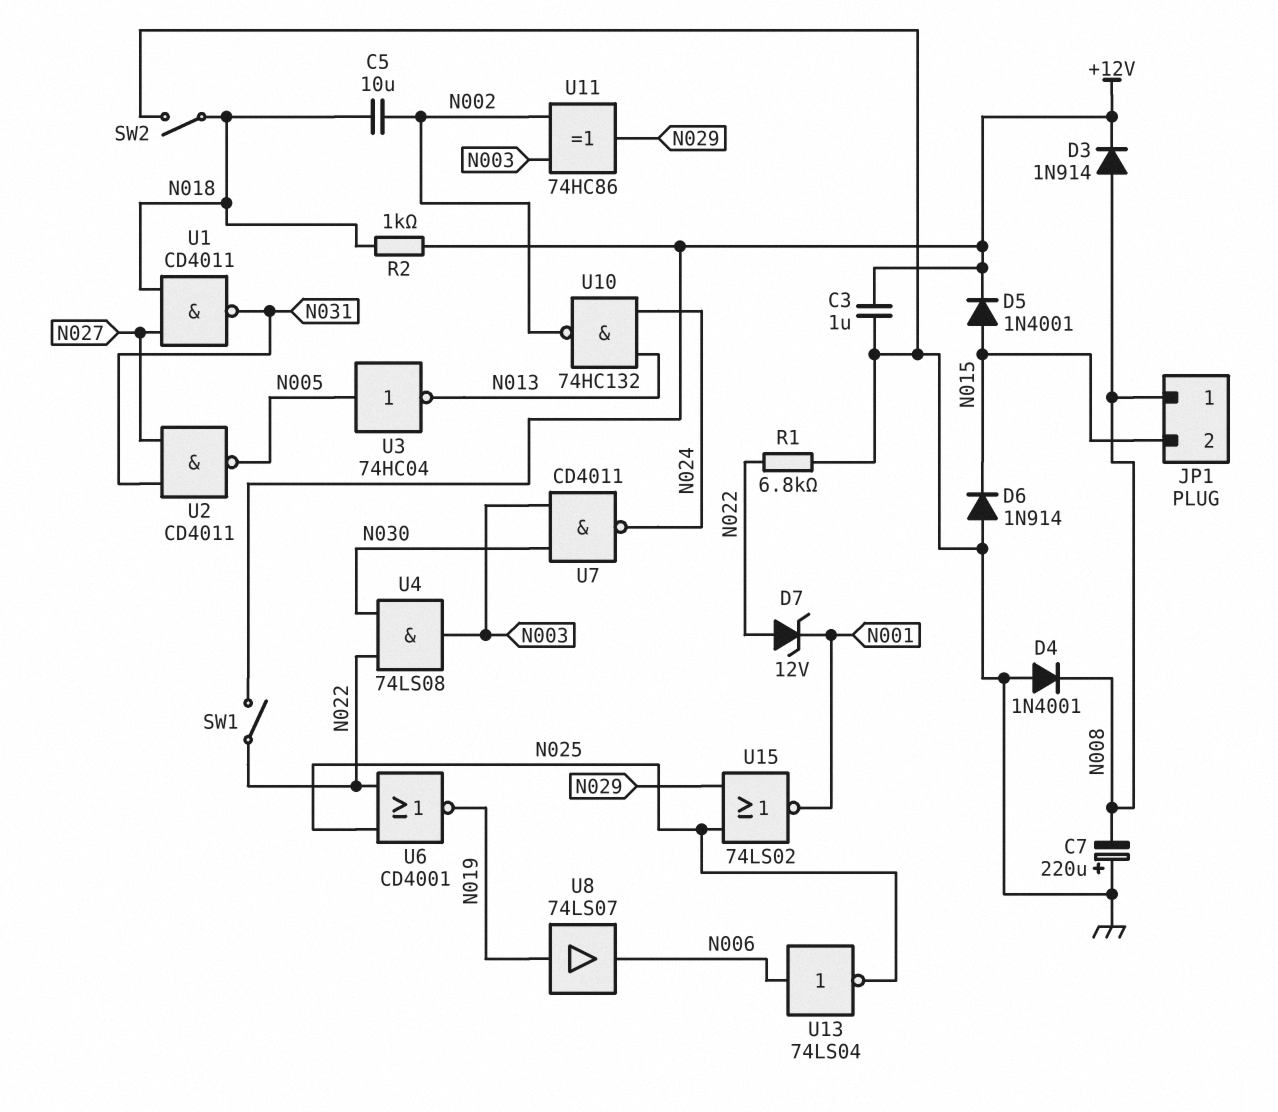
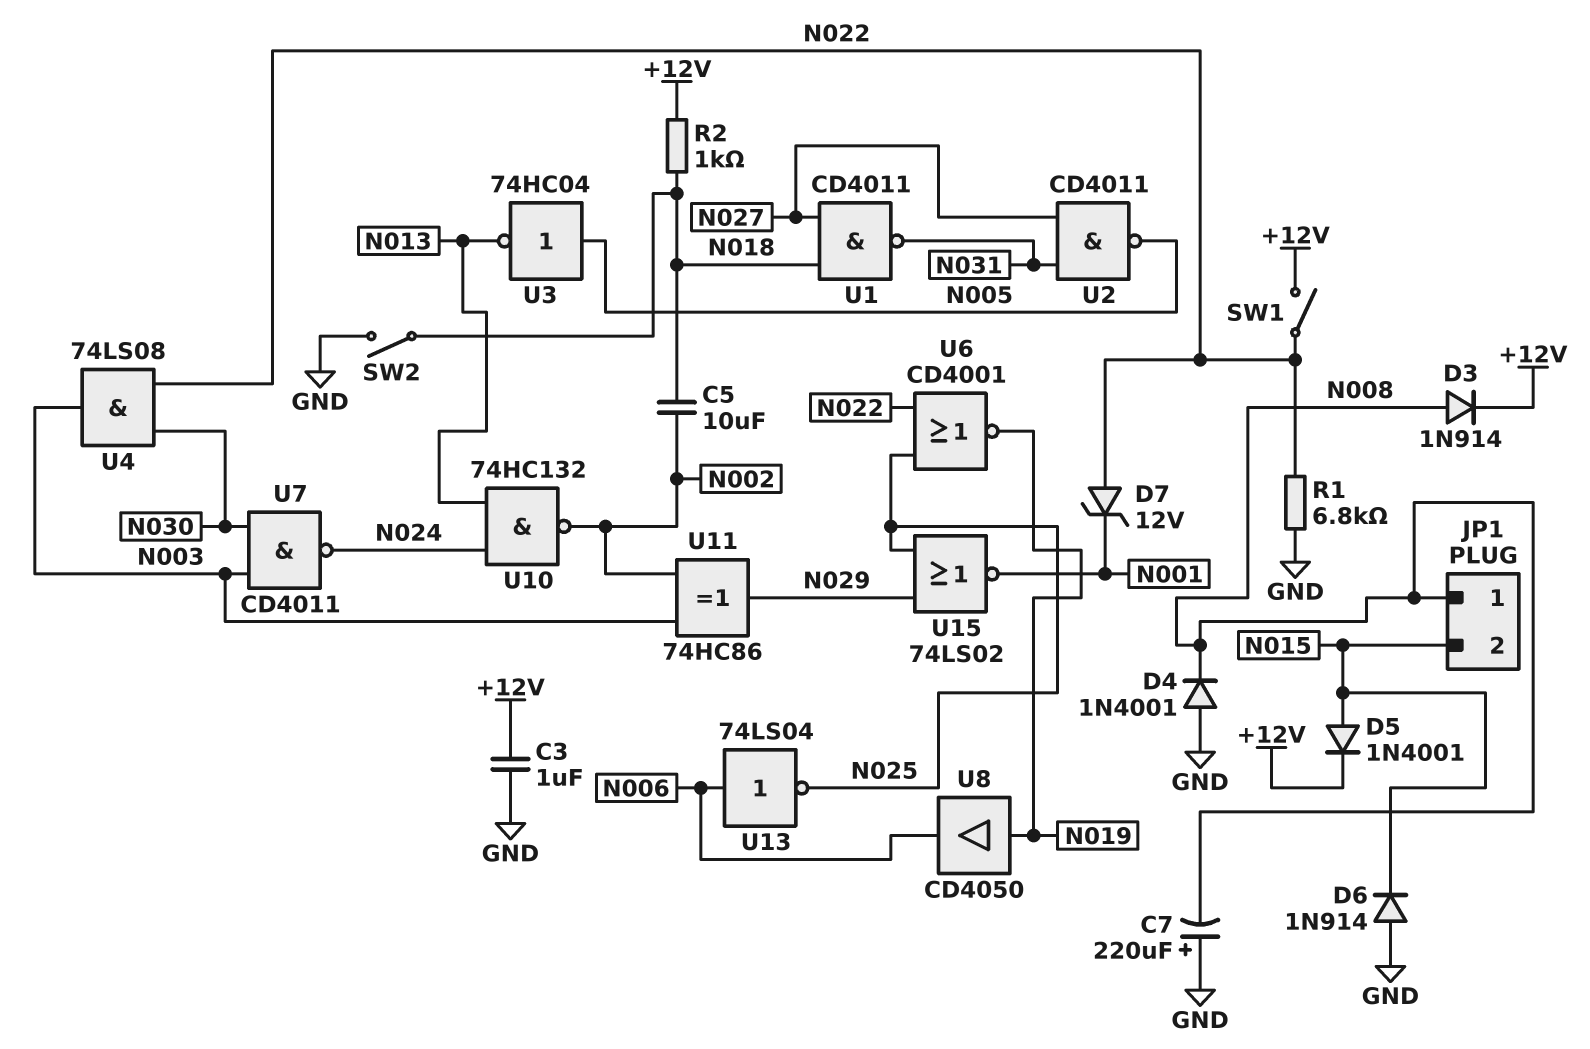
U8: buffer 74LS07 (in N019, out N006) -> buffer CD4050 (in N019, out N006)

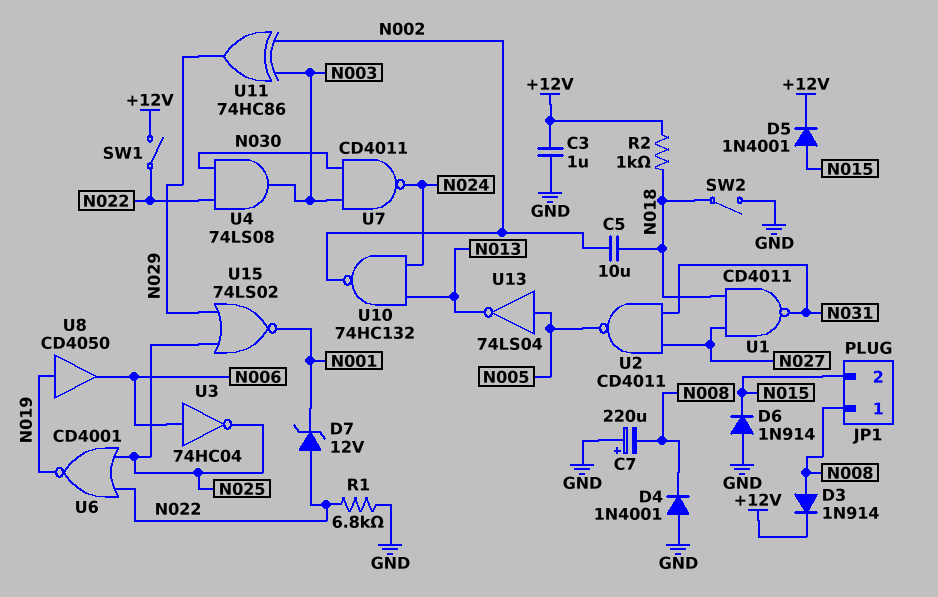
U3: NOT 74HC04 (in N005, out N013) -> NOT 74HC04 (in N006, out N025)
U13: NOT 74LS04 (in N006, out N025) -> NOT 74LS04 (in N005, out N013)

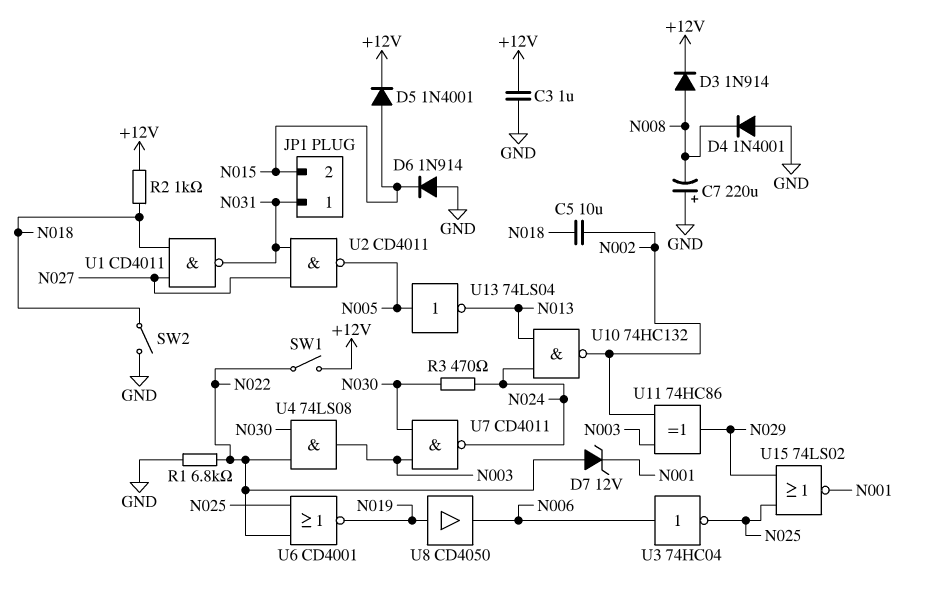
JP1 pin 1: N008 -> N031
R3: none -> 470 (N024, N030)

